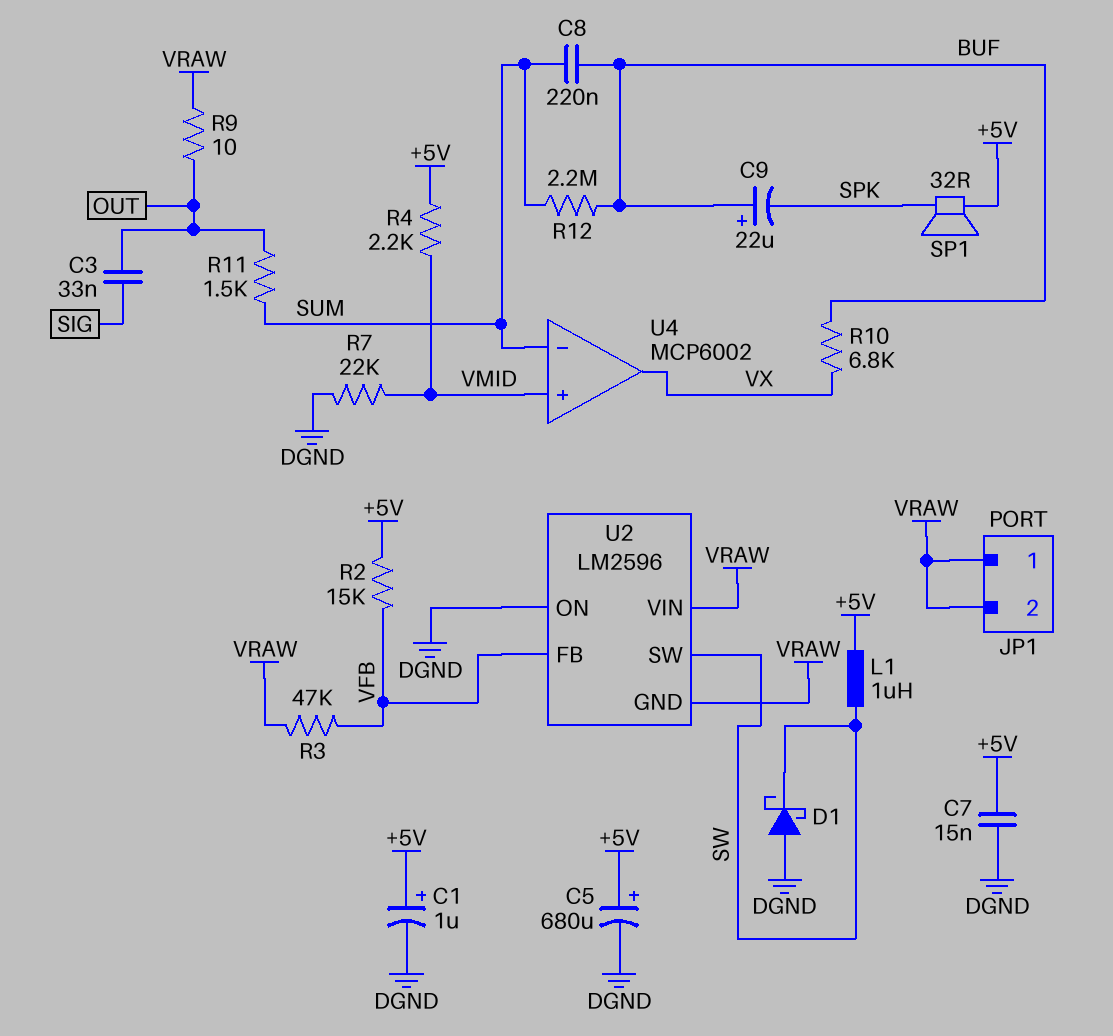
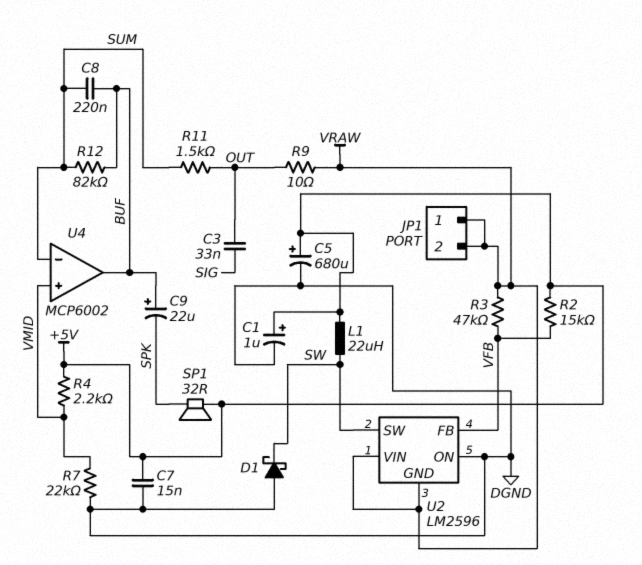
L1: 1uH (+5V, SW) -> 22uH (+5V, SW)
R10: 6.8k (BUF, VX) -> none
R12: 2.2M (BUF, SUM) -> 82k (BUF, SUM)
U4 pin out: VX -> BUF

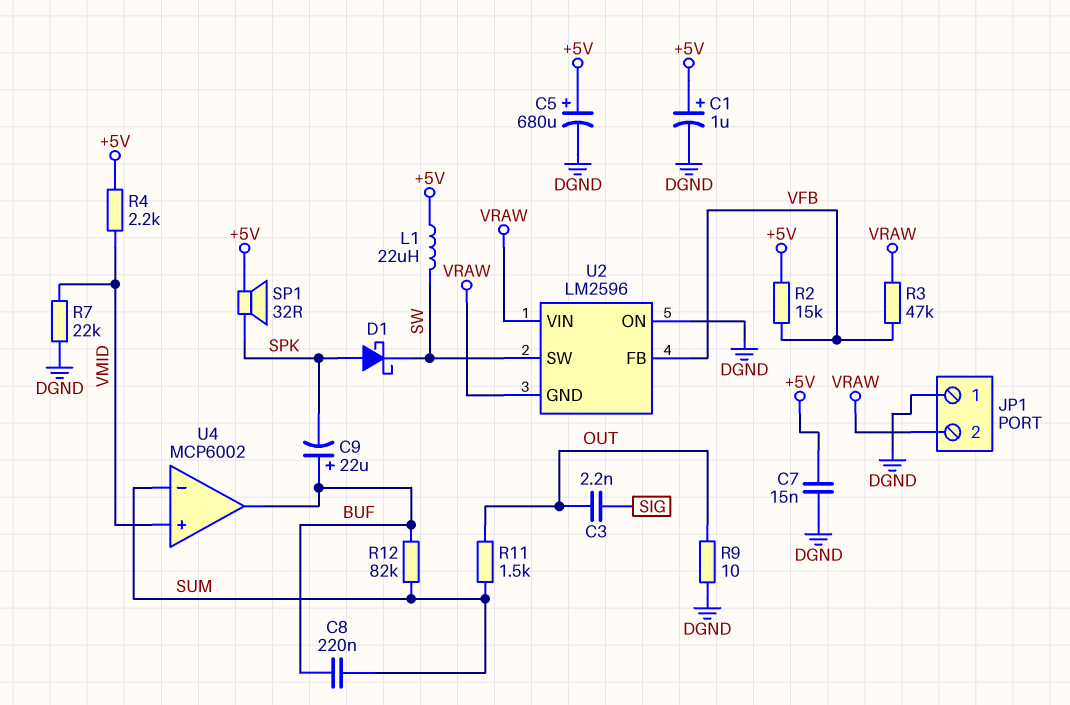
C3: 33nF (OUT, SIG) -> 2.2nF (OUT, SIG)
D1: schottky (A DGND, K SW) -> schottky (A SPK, K SW)
JP1 pin 1: VRAW -> DGND
R9: 10 (OUT, VRAW) -> 10 (DGND, OUT)

